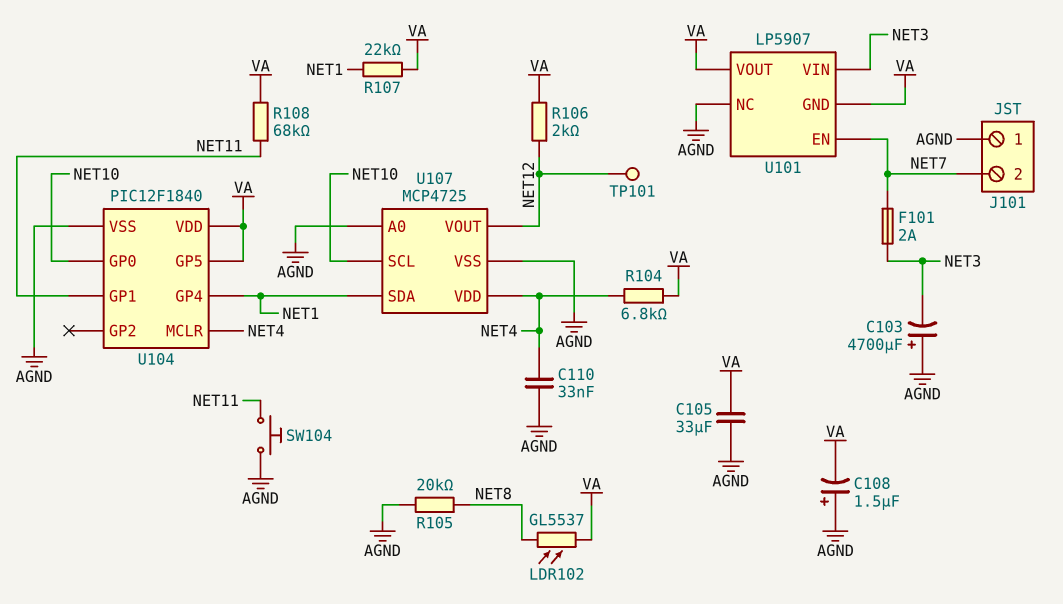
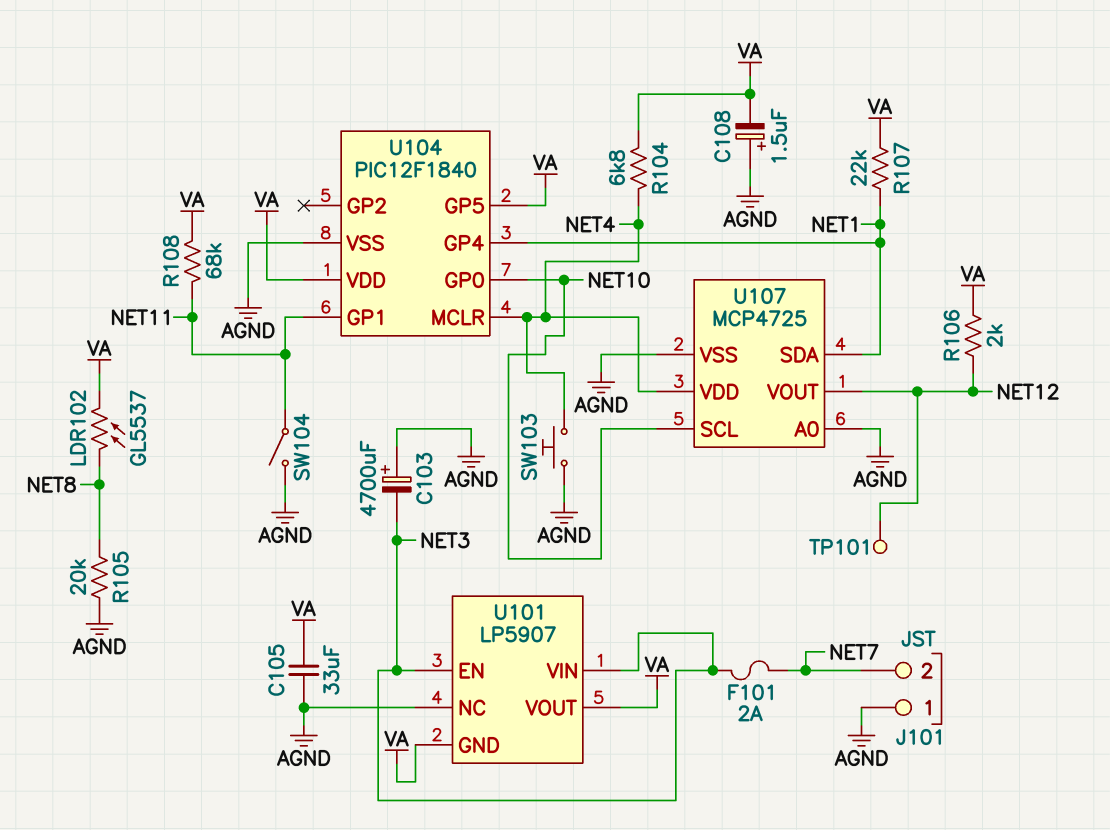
C110: 33nF (AGND, NET4) -> none
SW103: none -> button (AGND, NET4)
SW104: button (AGND, NET11) -> switch (AGND, NET11)
U101 pin EN: NET7 -> NET3

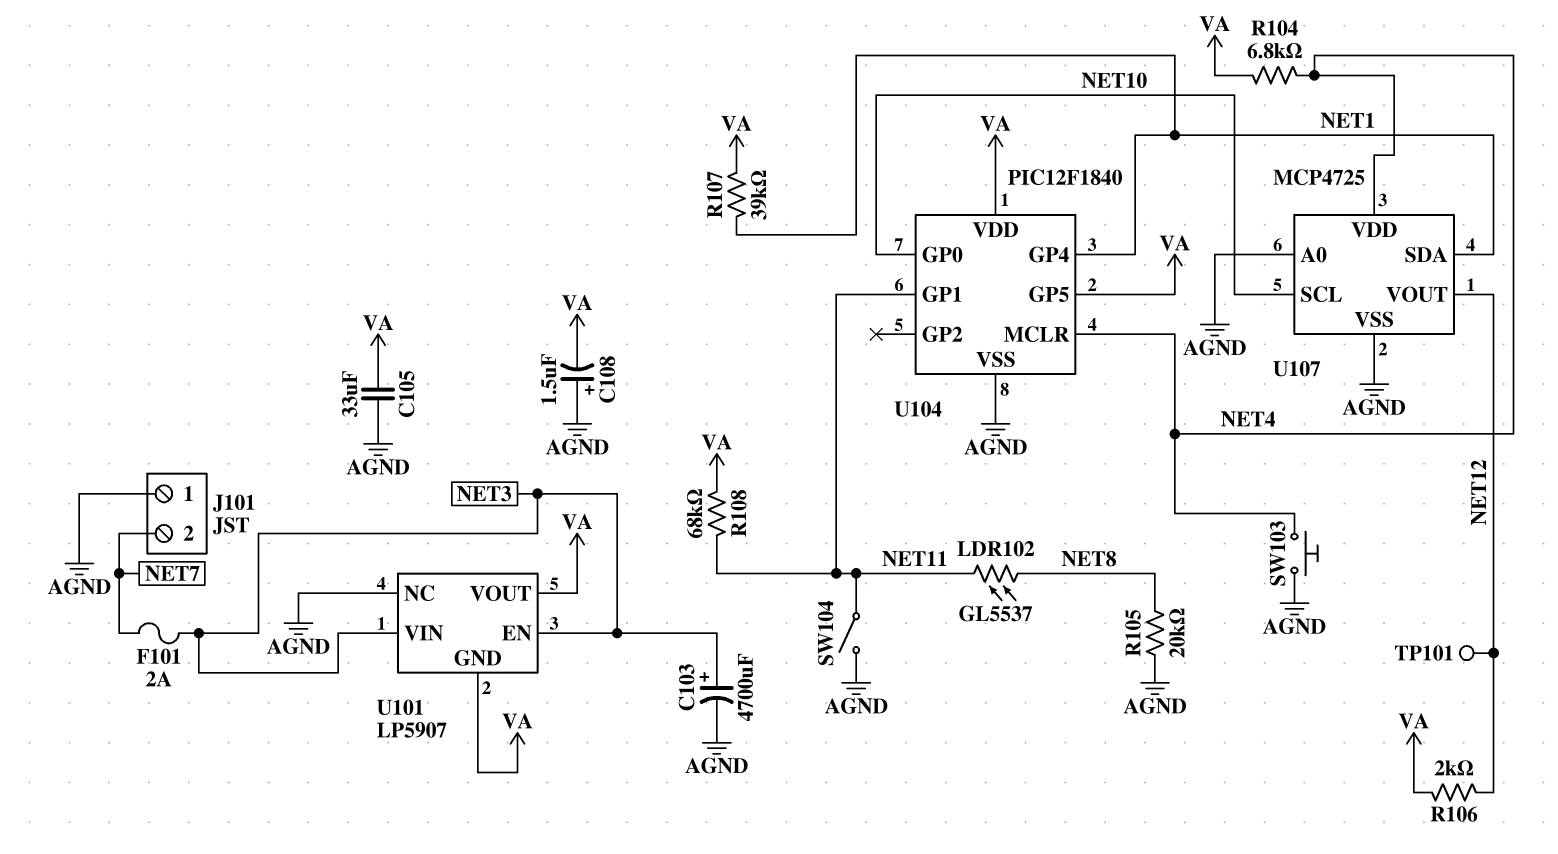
C103: 4700uF (plus AGND, minus NET3) -> 4700uF (plus NET3, minus AGND)
LDR102: GL5537 (NET8, VA) -> GL5537 (NET8, NET11)
R107: 22k (NET1, VA) -> 39k (NET1, VA)

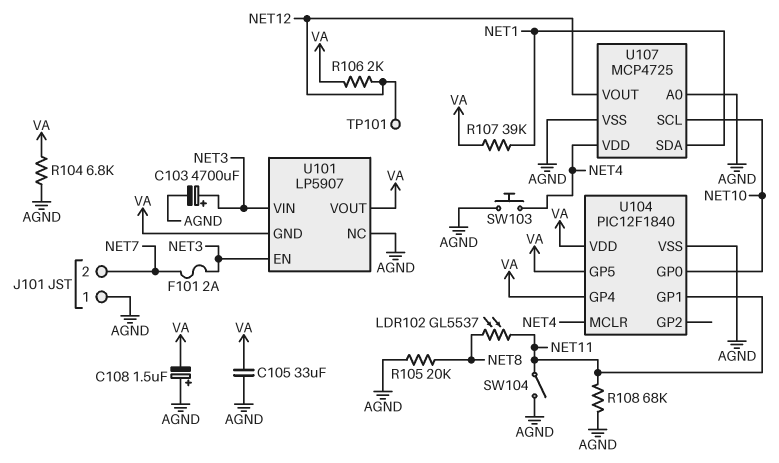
R104: 6.8k (NET4, VA) -> 6.8k (AGND, VA)
R108: 68k (NET11, VA) -> 68k (AGND, NET11)
U104 pin GP4: NET1 -> VA

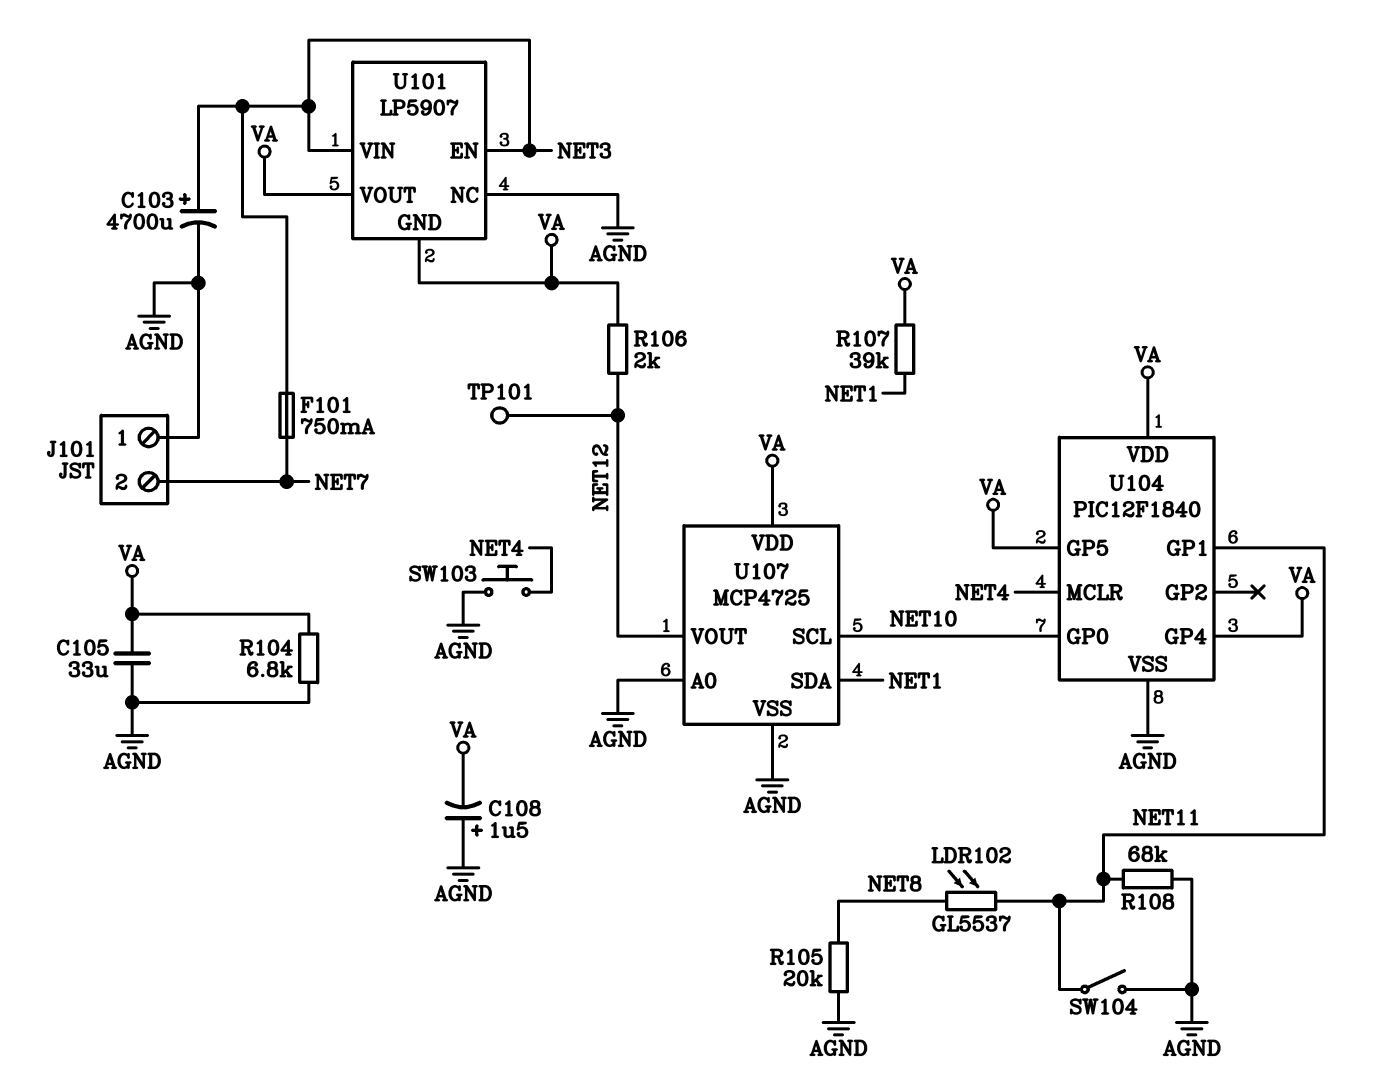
F101: 2A (NET3, NET7) -> 750mA (NET3, NET7)
U107 pin VDD: NET4 -> VA

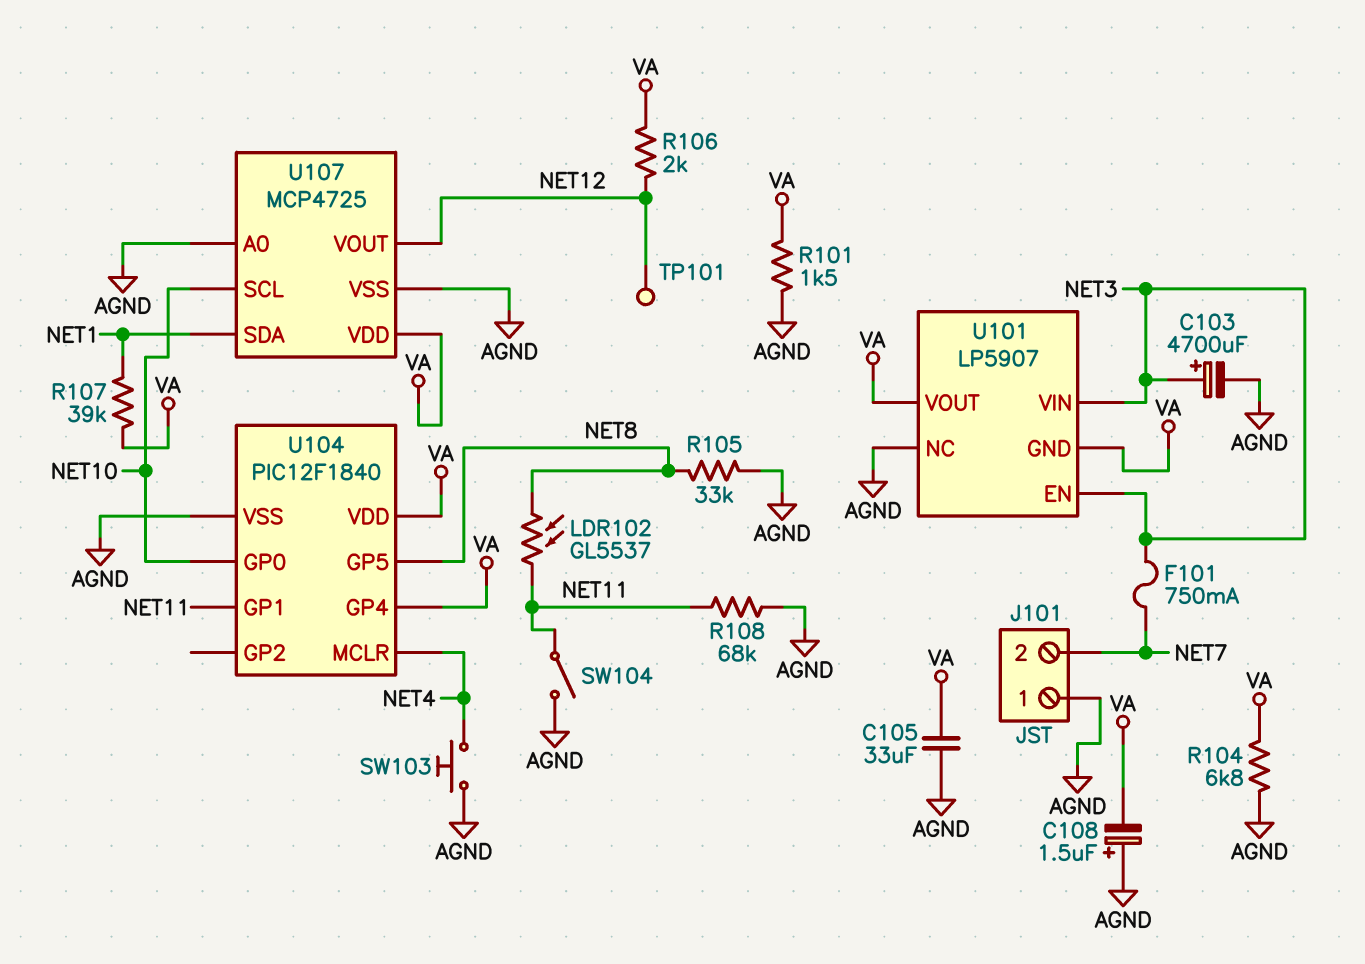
R101: none -> 1.5k (AGND, VA)
R105: 20k (AGND, NET8) -> 33k (AGND, NET8)
U104 pin GP5: VA -> NET8

